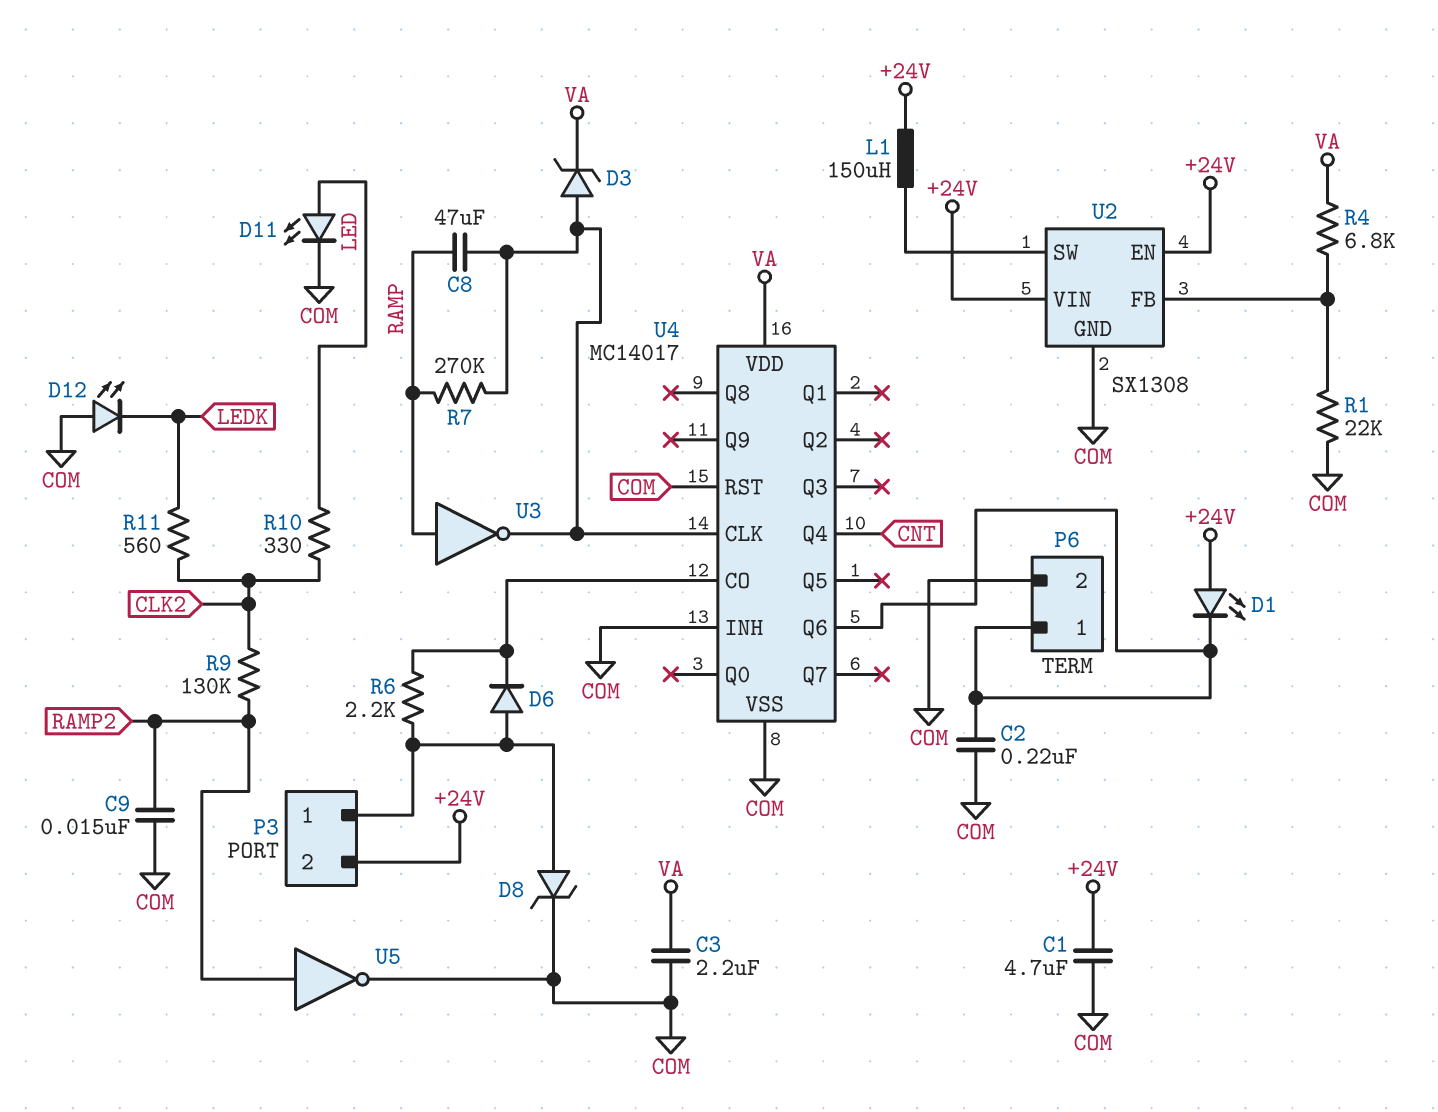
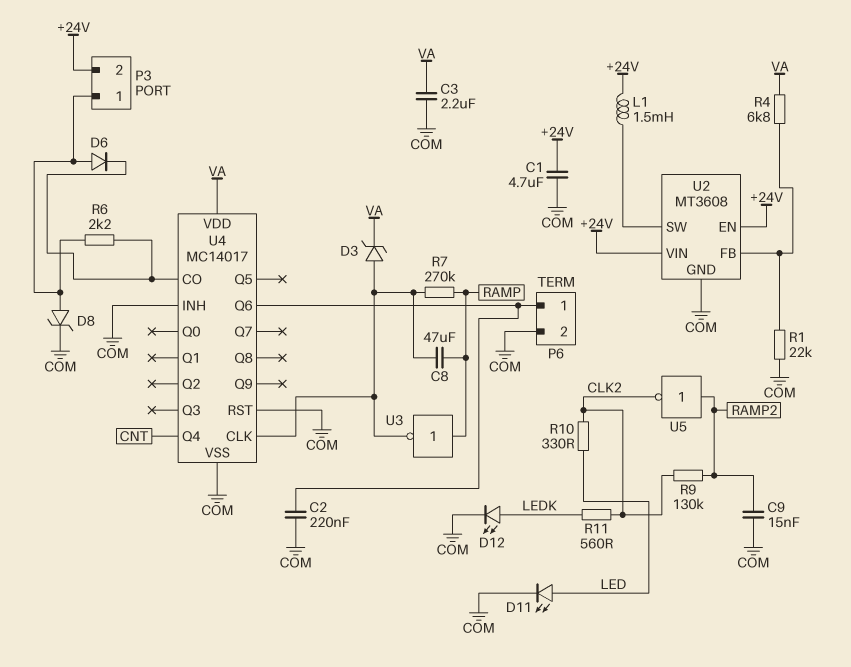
D1: LED (A +24V, K P6/1) -> none
D12: LED (A COM, K LEDK) -> LED (A LEDK, K COM)
L1: 150uH (+24V, U2/SW) -> 1.5mH (+24V, U2/SW)
U2: SX1308 -> MT3608
U5: NOT (in RAMP2, out COM) -> NOT (in RAMP2, out CLK2)

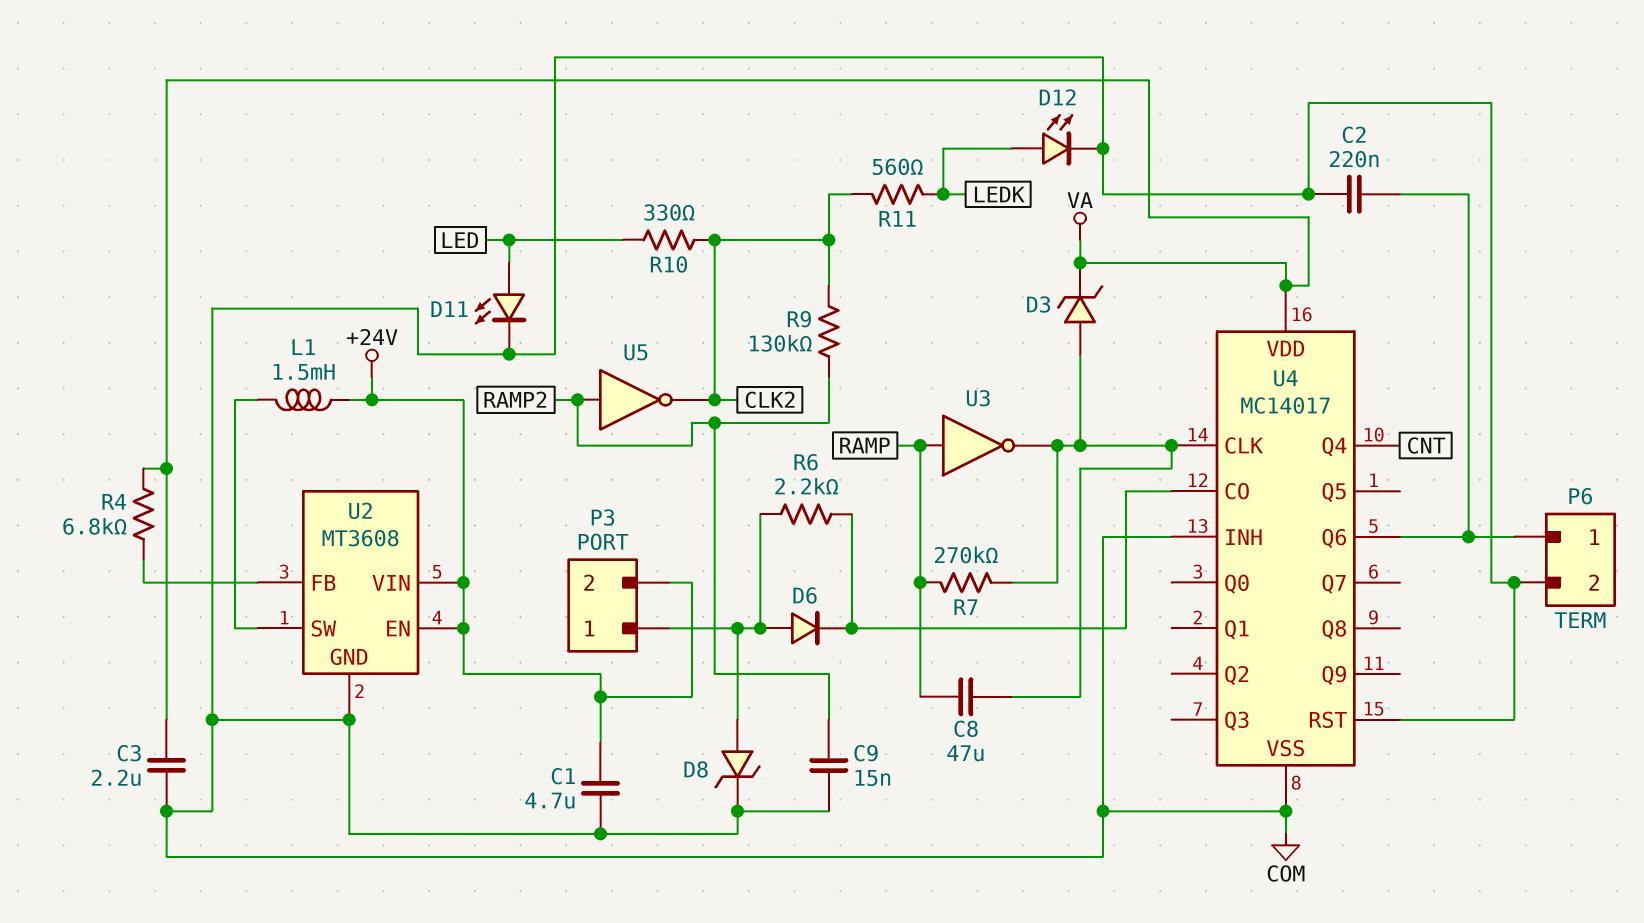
R1: 22k (COM, U2/FB) -> none

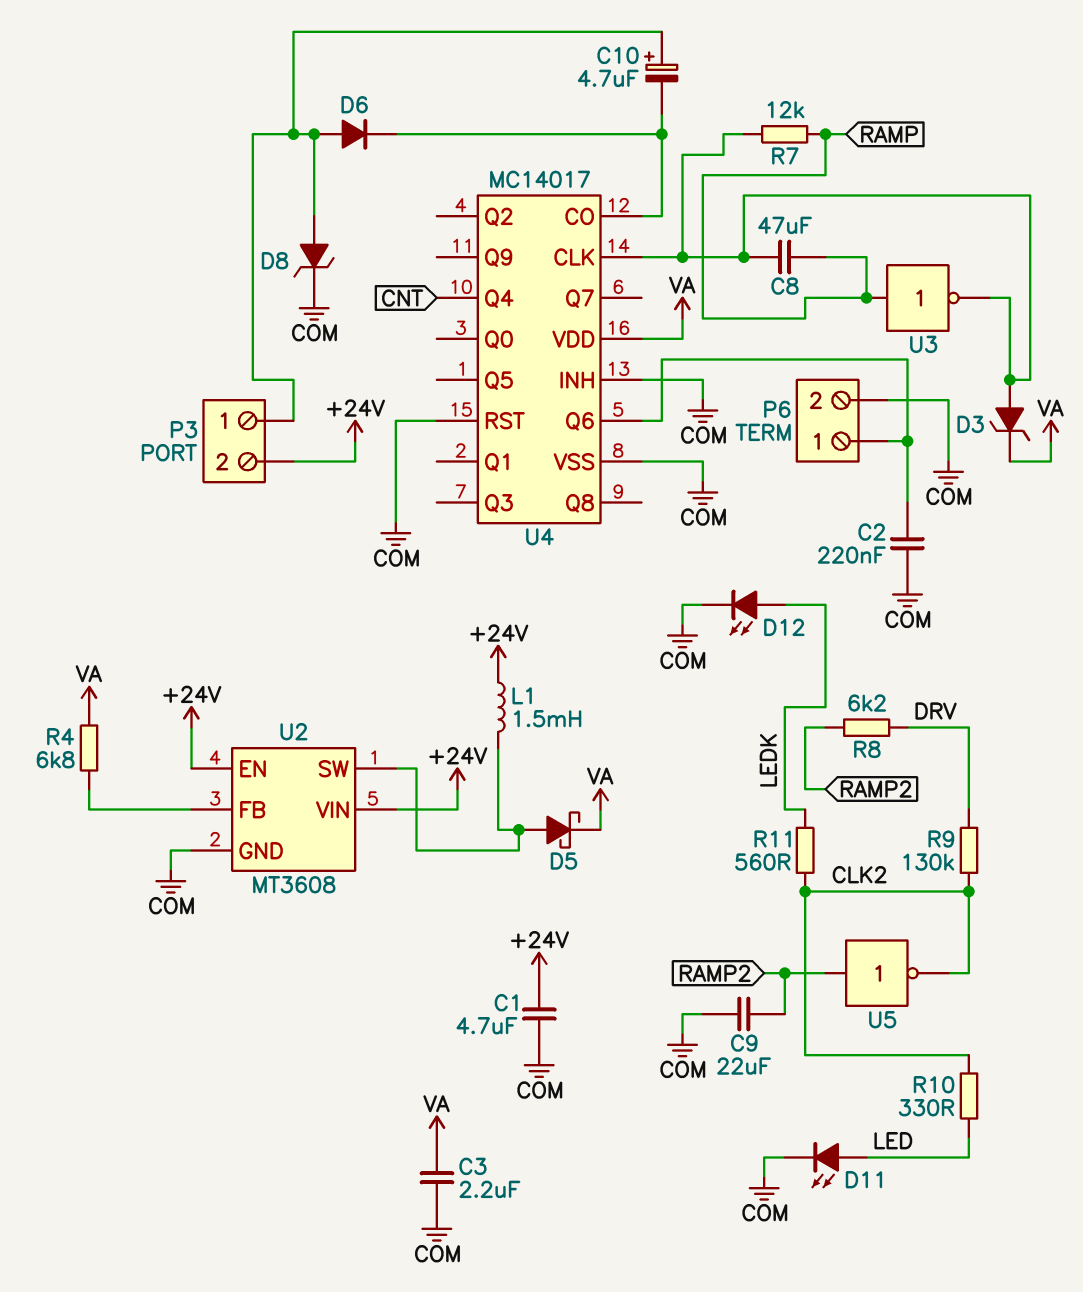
C9: 15nF (COM, RAMP2) -> 22uF (COM, RAMP2)
C10: none -> 4.7uF (plus P3/1, minus U4/CO)
D5: none -> schottky (A U2/SW, K VA)
R6: 2.2k (P3/1, U4/CO) -> none
R7: 270k (RAMP, U4/CLK) -> 12k (RAMP, U4/CLK)
R8: none -> 6.2k (DRV, RAMP2)
R9: 130k (CLK2, RAMP2) -> 130k (CLK2, DRV)

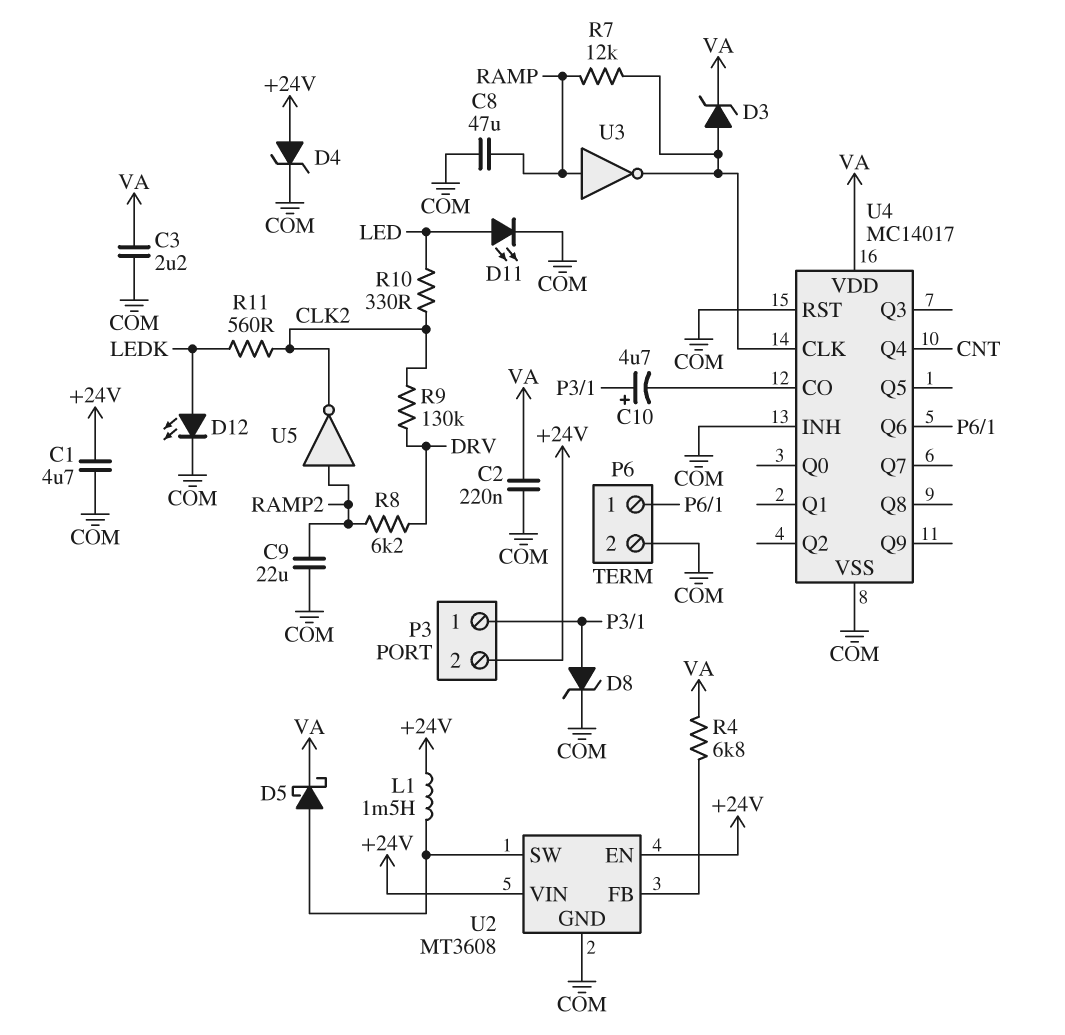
C2: 220nF (COM, P6/1) -> 220nF (COM, VA)
C8: 47uF (RAMP, U4/CLK) -> 47uF (COM, RAMP)
D4: none -> zener (A +24V, K COM)
D6: diode (A P3/1, K U4/CO) -> none

